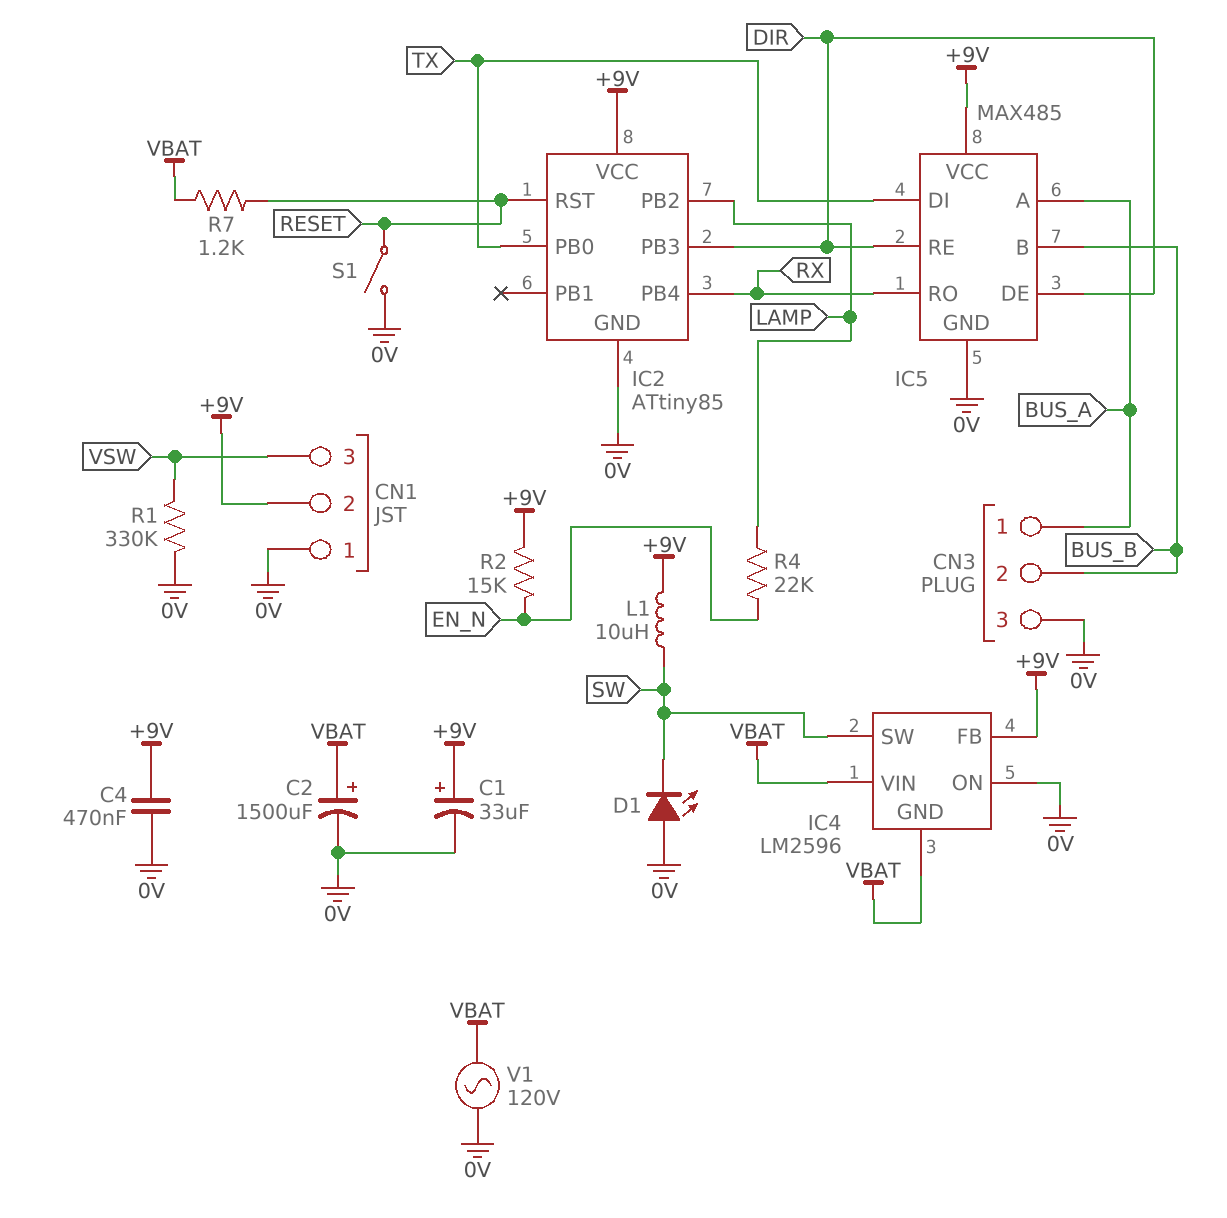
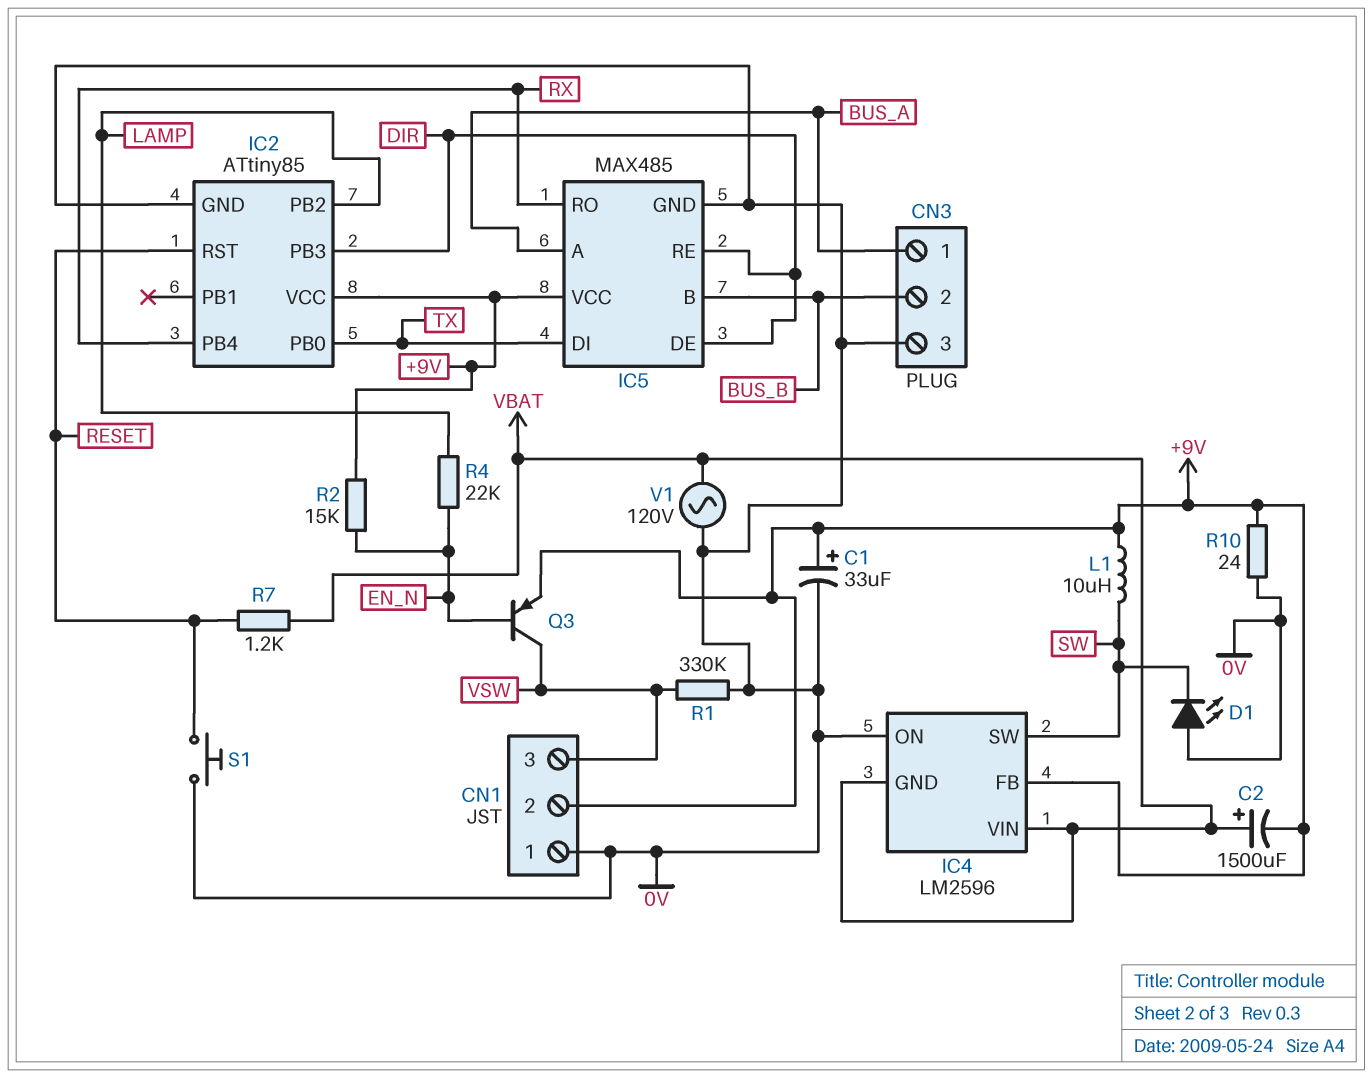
C2: 1500uF (plus VBAT, minus 0V) -> 1500uF (plus VBAT, minus +9V)
C4: 470nF (+9V, 0V) -> none
Q3: none -> PNP (B EN_N, C VSW, E +9V)
R10: none -> 24 (+9V, 0V)
S1: switch (0V, RESET) -> button (0V, RESET)

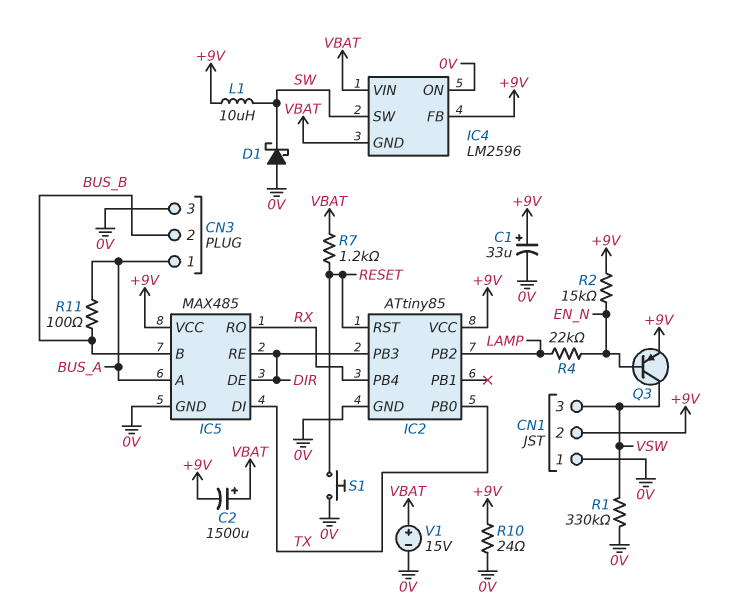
D1: LED (A 0V, K SW) -> schottky (A 0V, K SW)
R11: none -> 100 (BUS_A, BUS_B)
V1: AC 120V (0V, VBAT) -> 15V (plus VBAT, minus 0V)

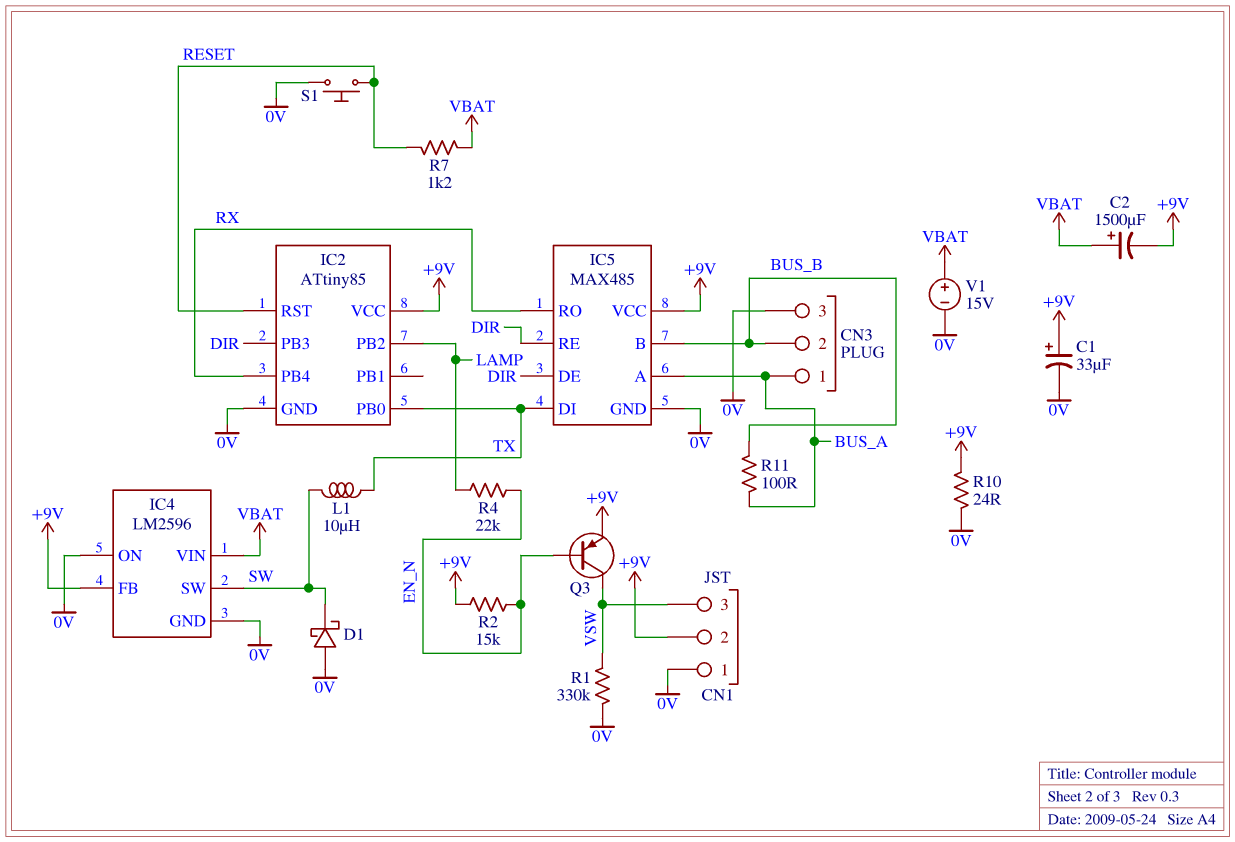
IC4 pin GND: VBAT -> 0V
L1: 10uH (+9V, SW) -> 10uH (SW, TX)

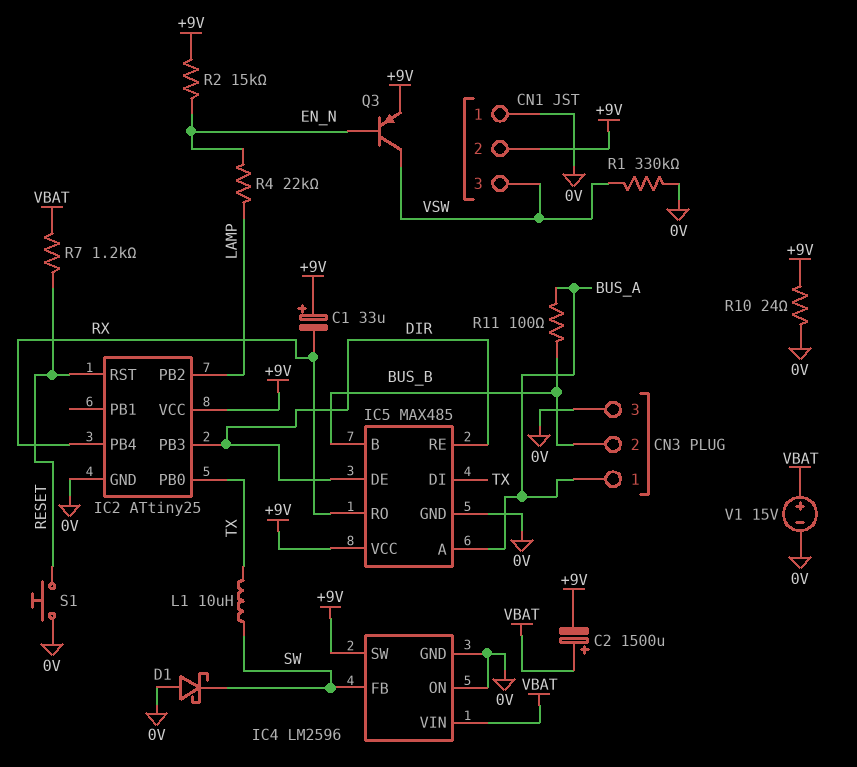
C1: 33uF (plus +9V, minus 0V) -> 33uF (plus +9V, minus RX)
IC2: ATtiny85 -> ATtiny25
IC4 pin FB: +9V -> SW
IC4 pin SW: SW -> +9V

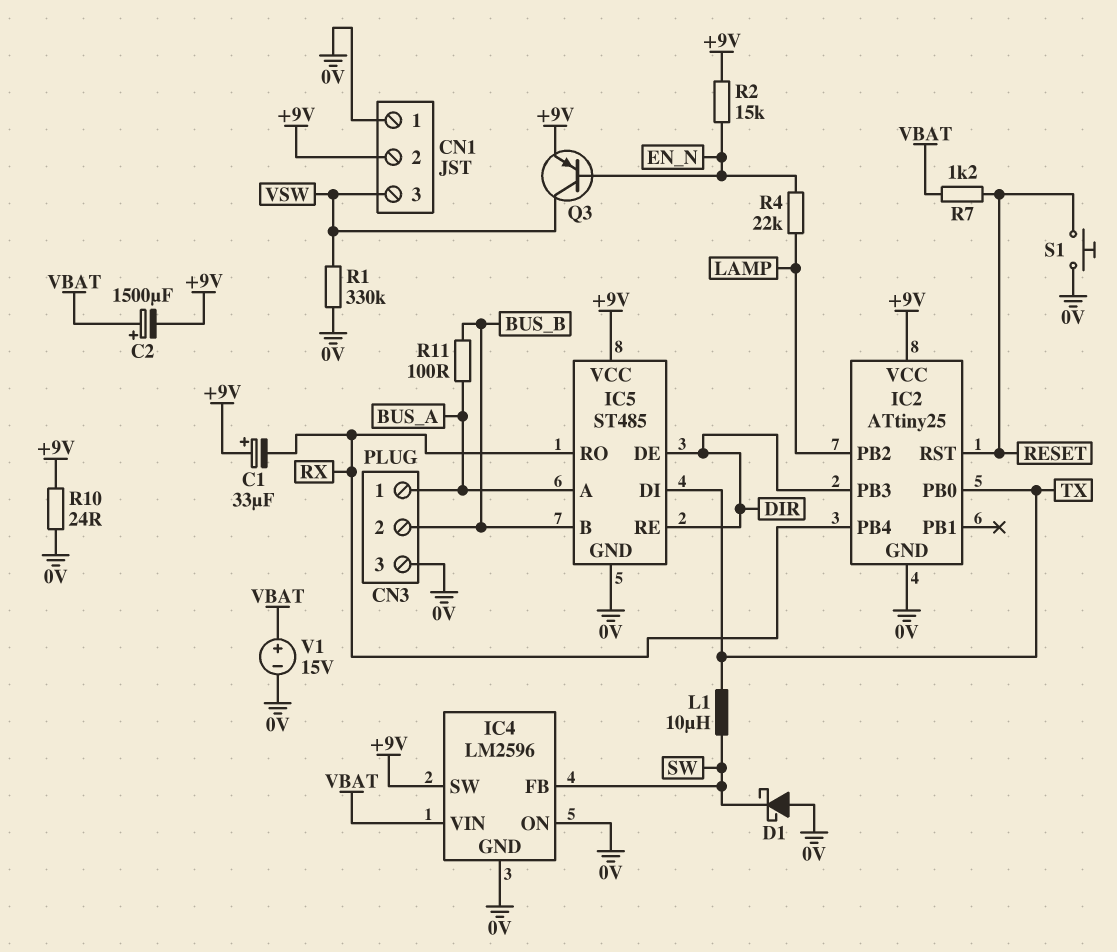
IC5: MAX485 -> ST485

